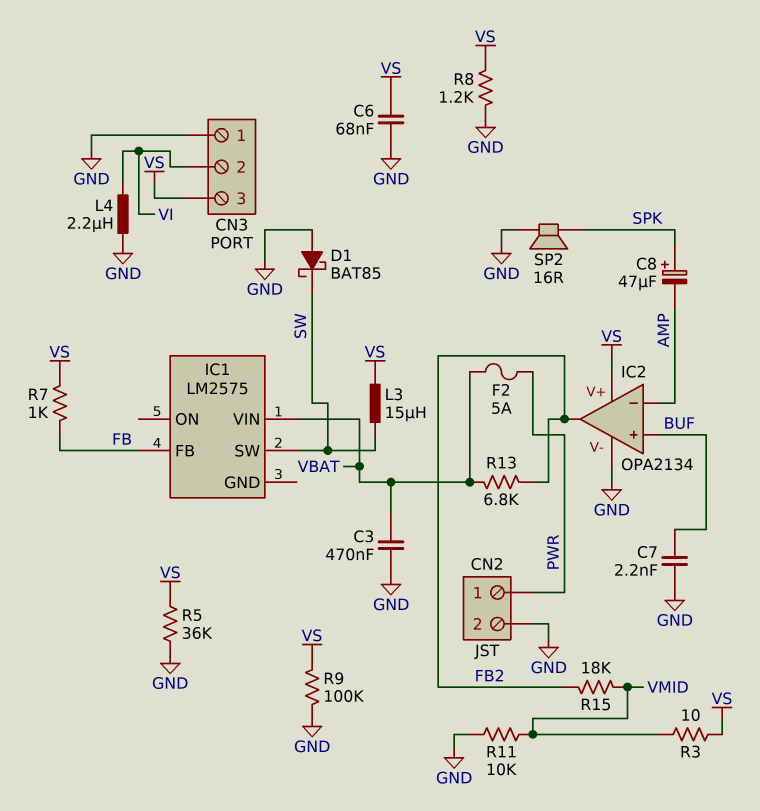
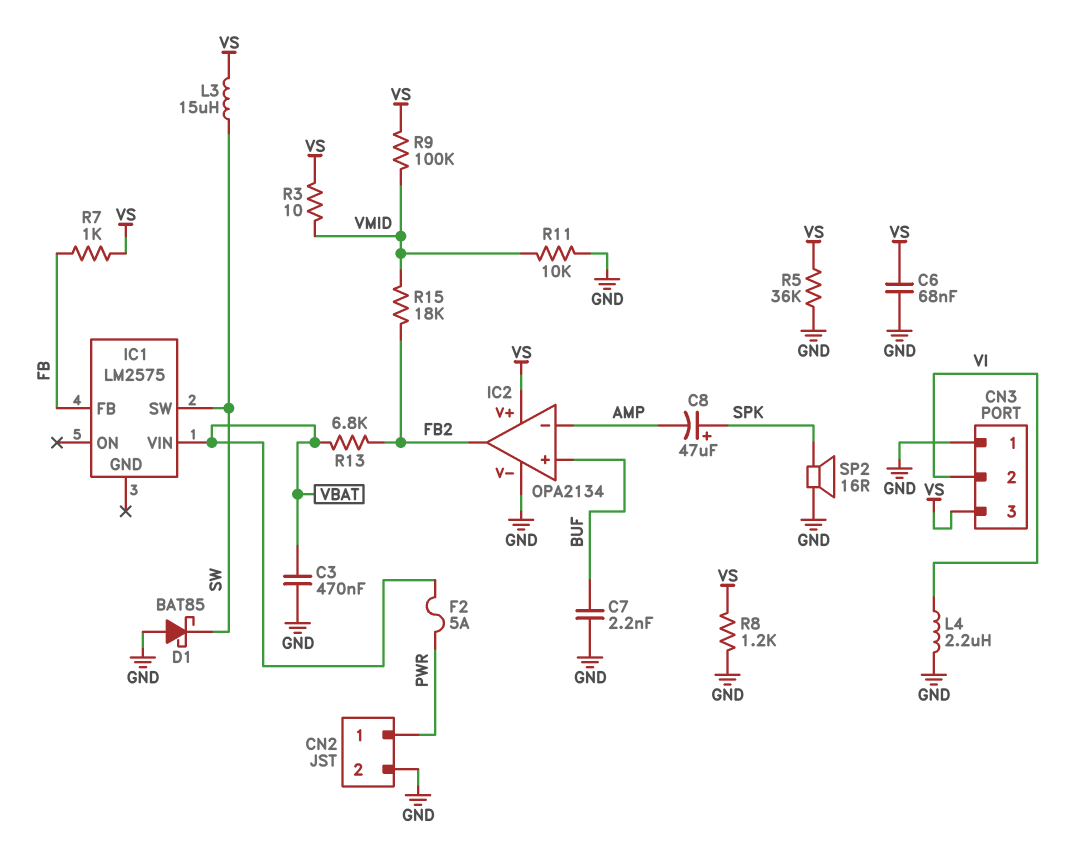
R9: 100k (GND, VS) -> 100k (VMID, VS)

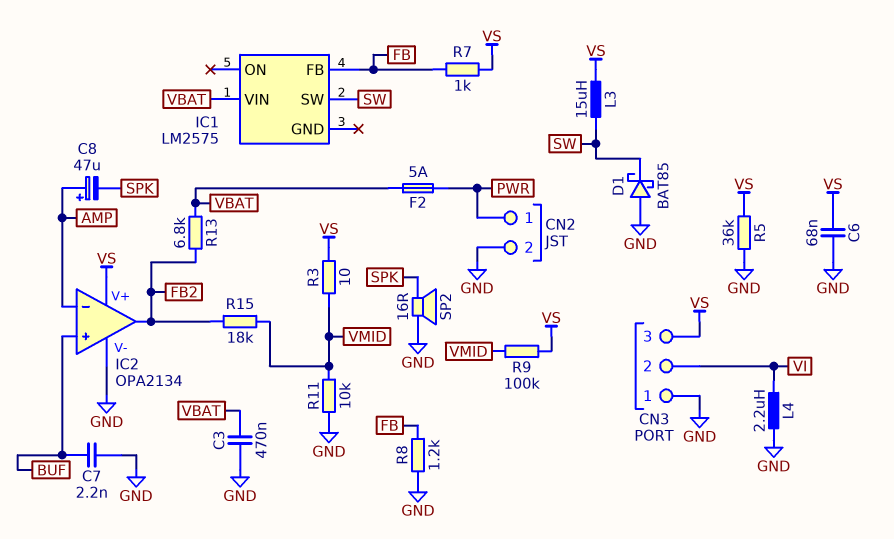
C8: 47uF (plus SPK, minus AMP) -> 47uF (plus AMP, minus SPK)
R8: 1.2k (GND, VS) -> 1.2k (FB, GND)

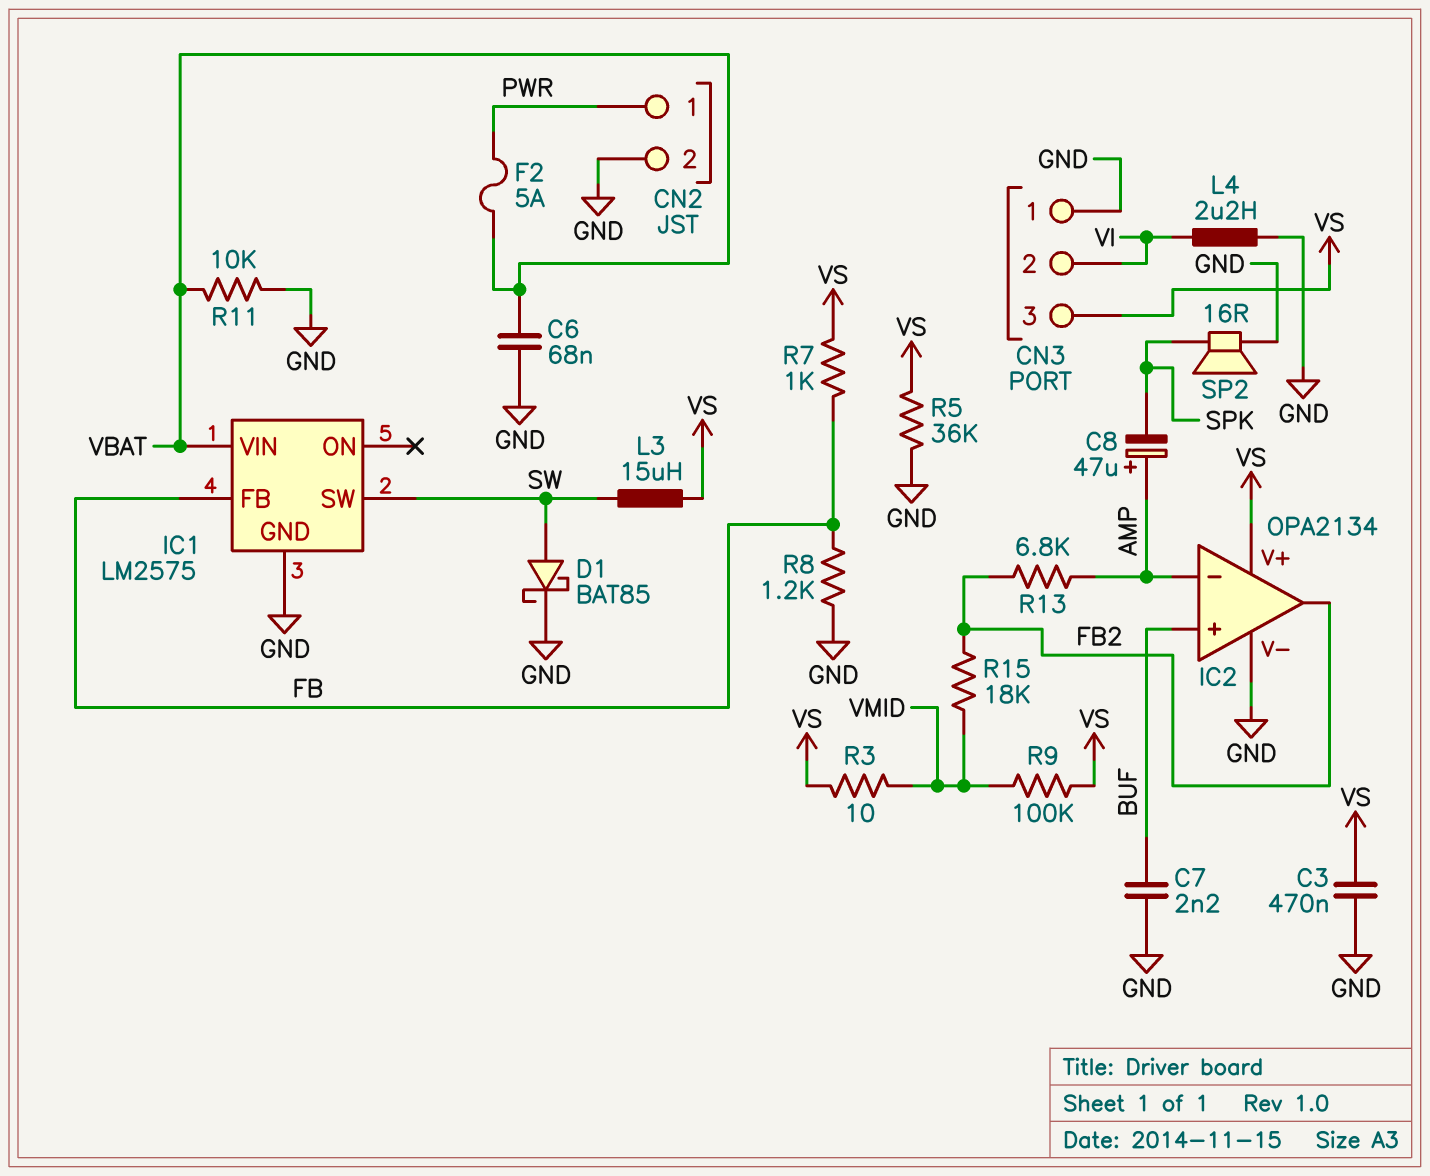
C3: 470nF (GND, VBAT) -> 470nF (GND, VS)
C6: 68nF (GND, VS) -> 68nF (GND, VBAT)
D1: schottky BAT85 (A GND, K SW) -> schottky BAT85 (A SW, K GND)
IC1 pin GND: none -> GND
R11: 10k (GND, VMID) -> 10k (GND, VBAT)
R13: 6.8k (FB2, VBAT) -> 6.8k (AMP, FB2)

